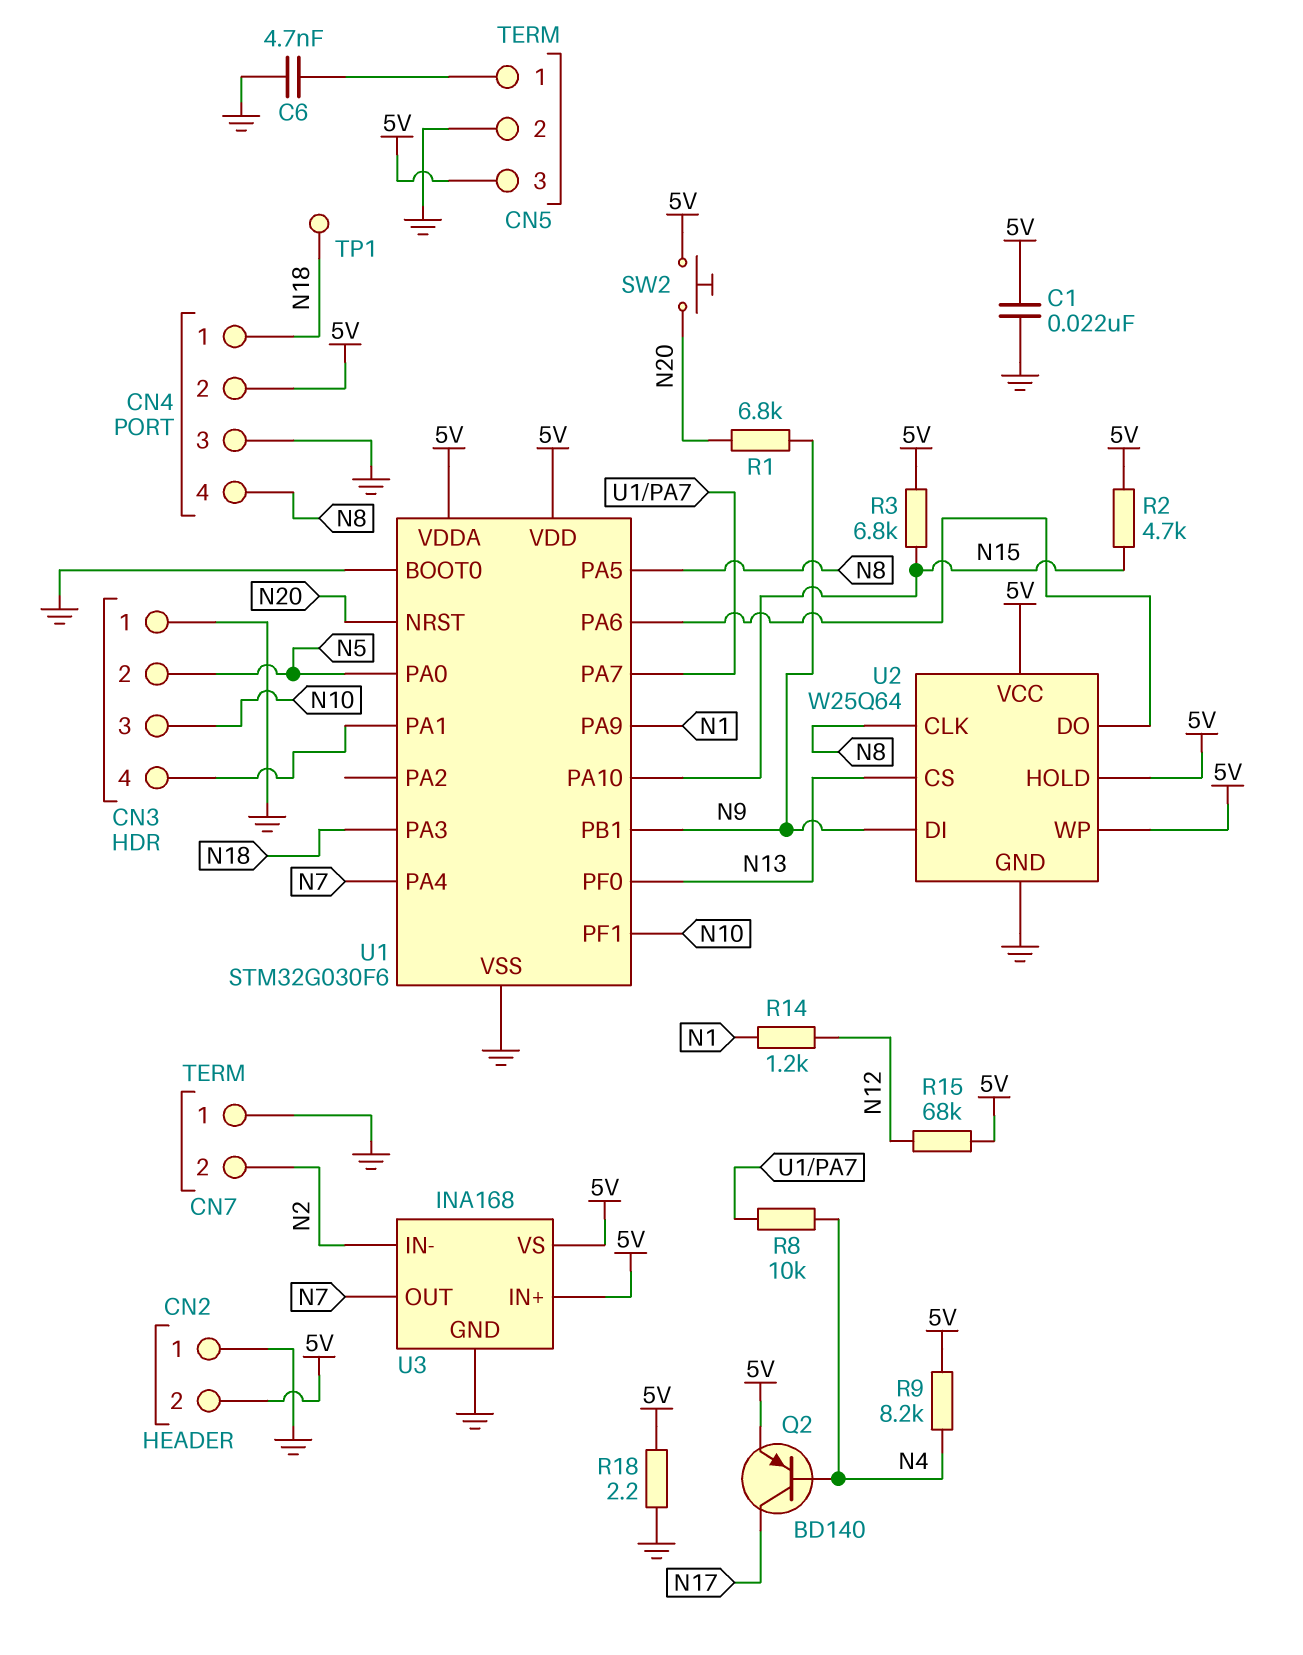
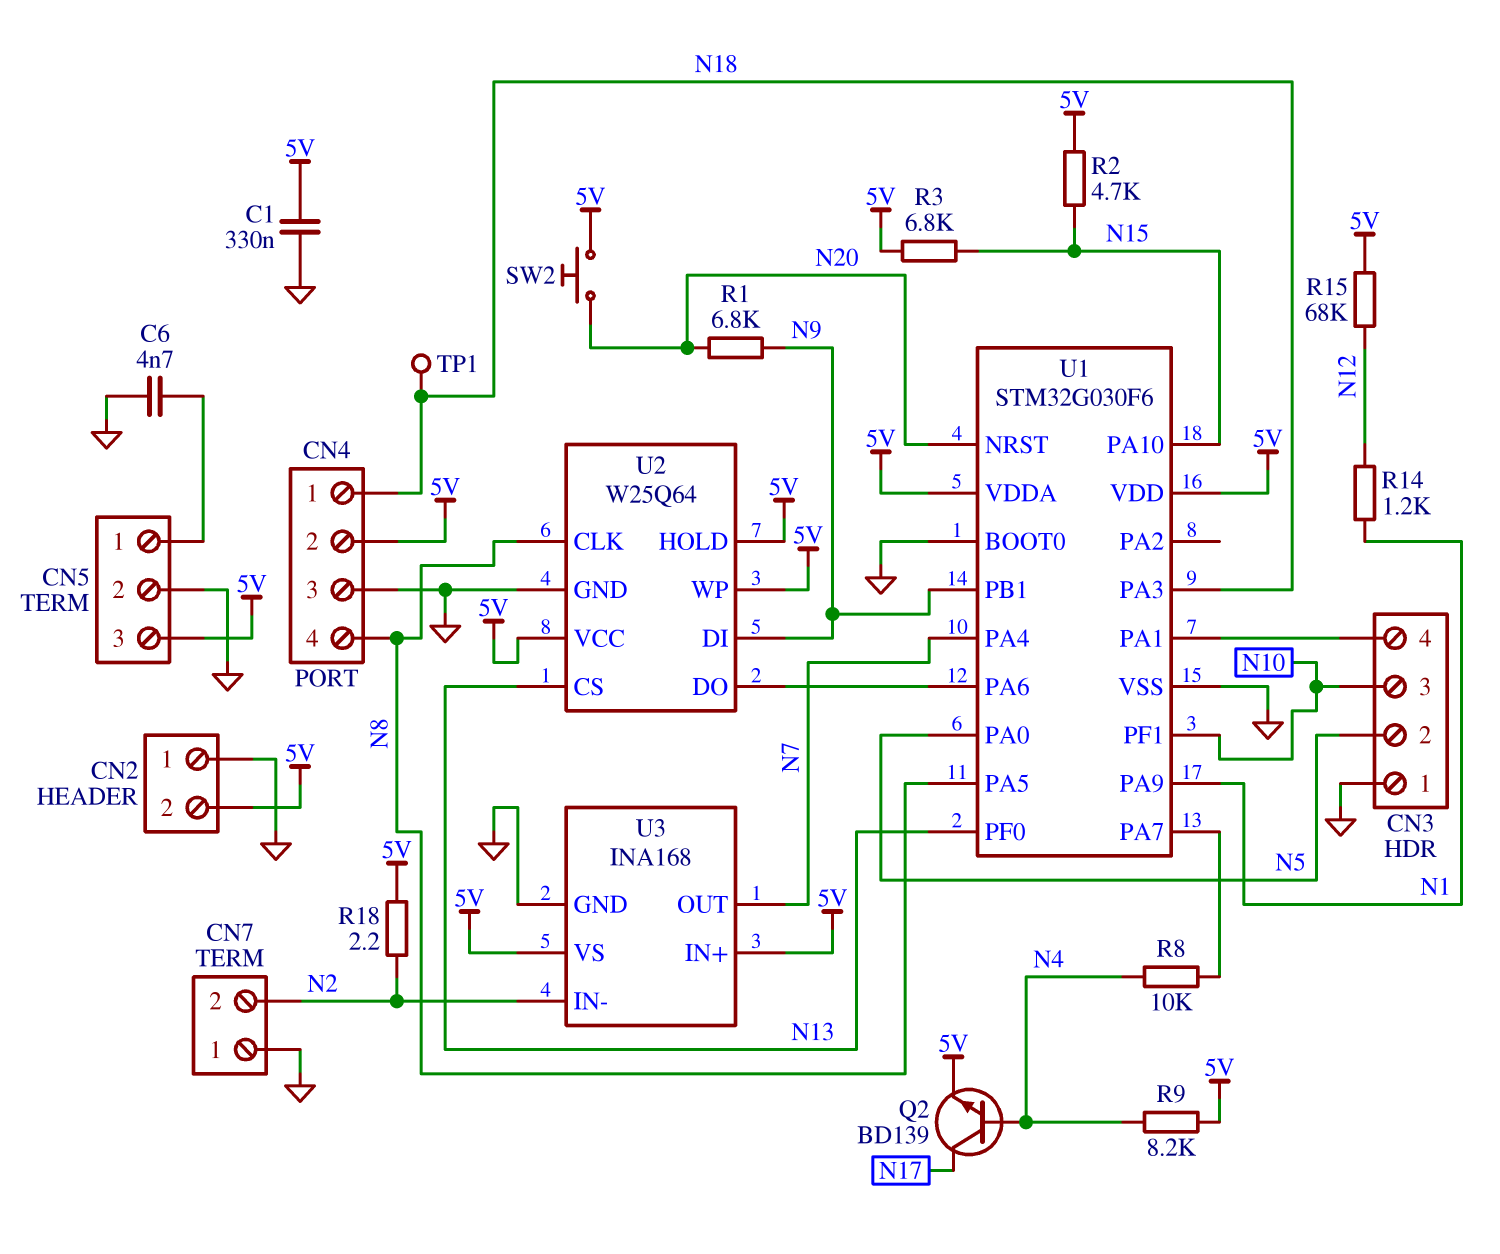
C1: 22nF (5V, GND) -> 330nF (5V, GND)
Q2: PNP BD140 (B N4, C N17, E 5V) -> NPN BD139 (B N4, C N17, E 5V)
R18: 2.2 (5V, GND) -> 2.2 (5V, N2)

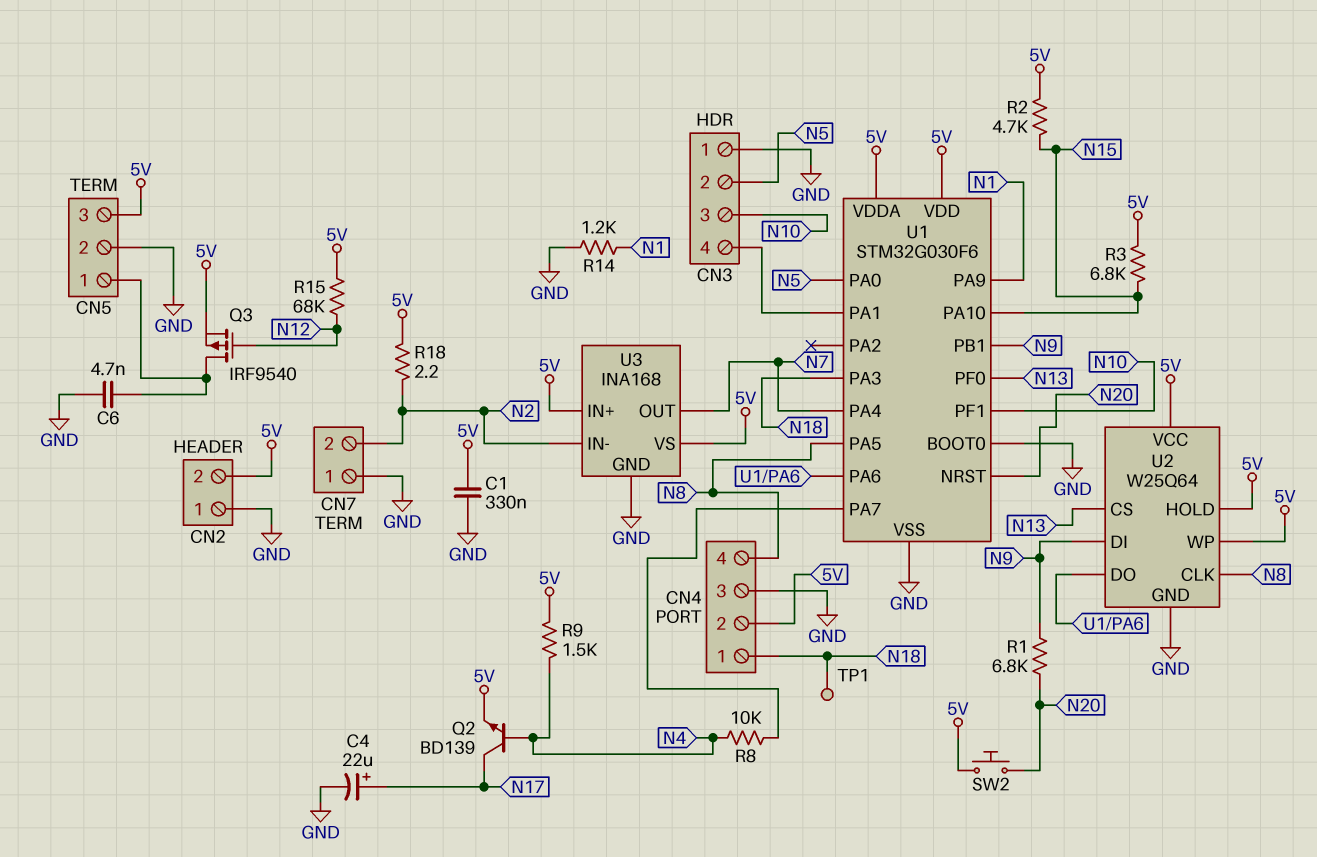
C4: none -> 22uF (plus N17, minus GND)
Q3: none -> PMOS IRF9540 (G N12, D CN5/1, S 5V)
R9: 8.2k (5V, N4) -> 1.5k (5V, N4)
R14: 1.2k (N1, N12) -> 1.2k (GND, N1)

